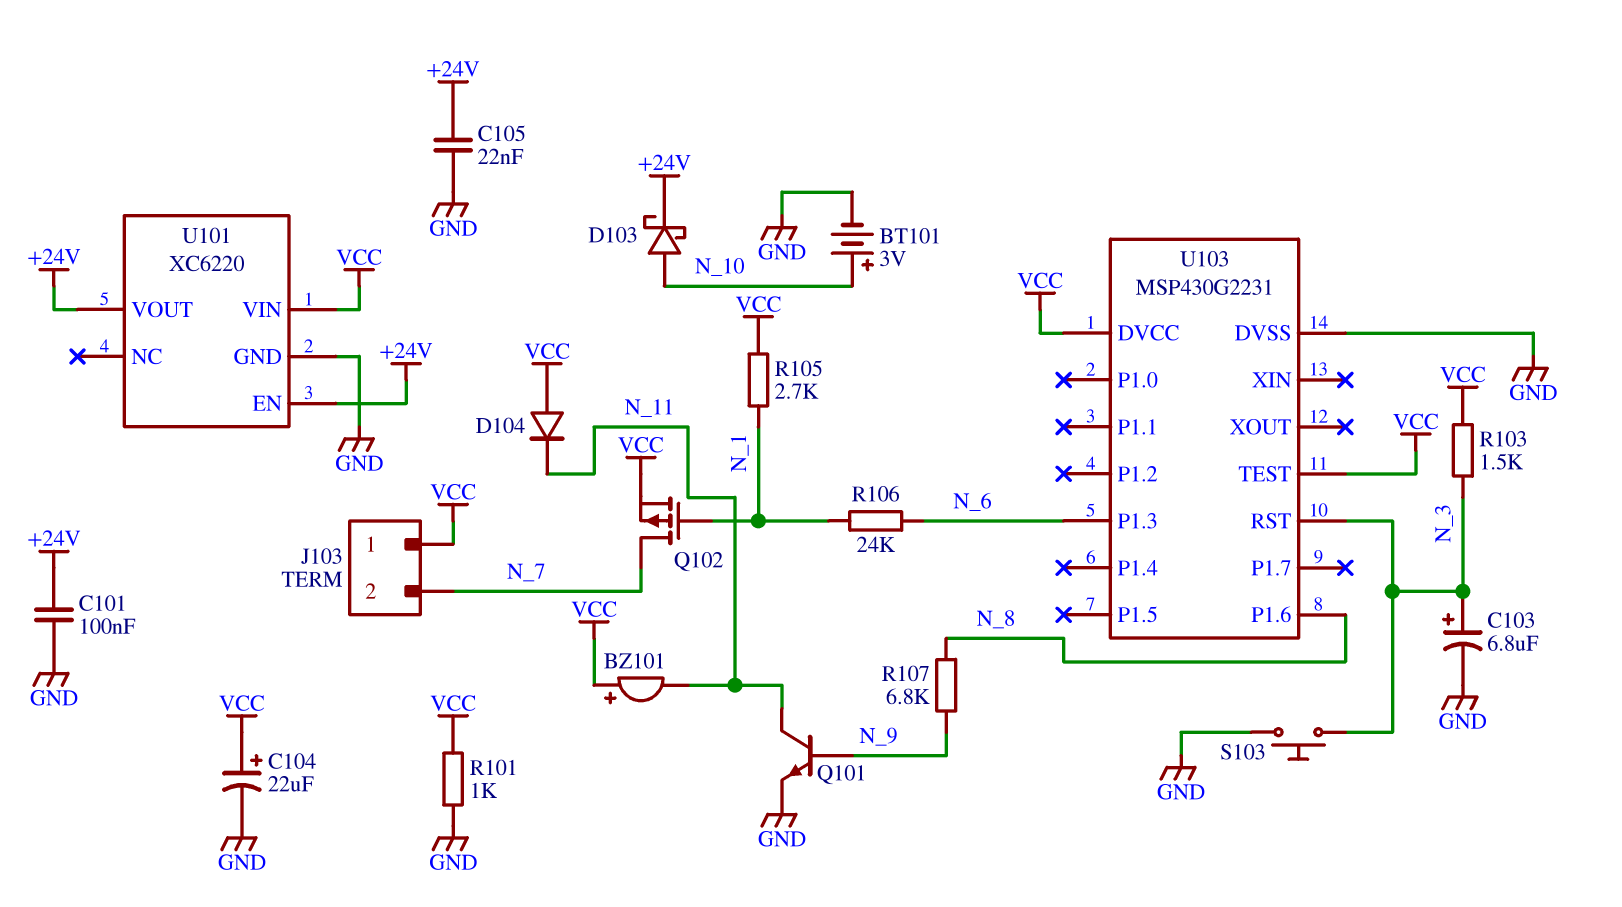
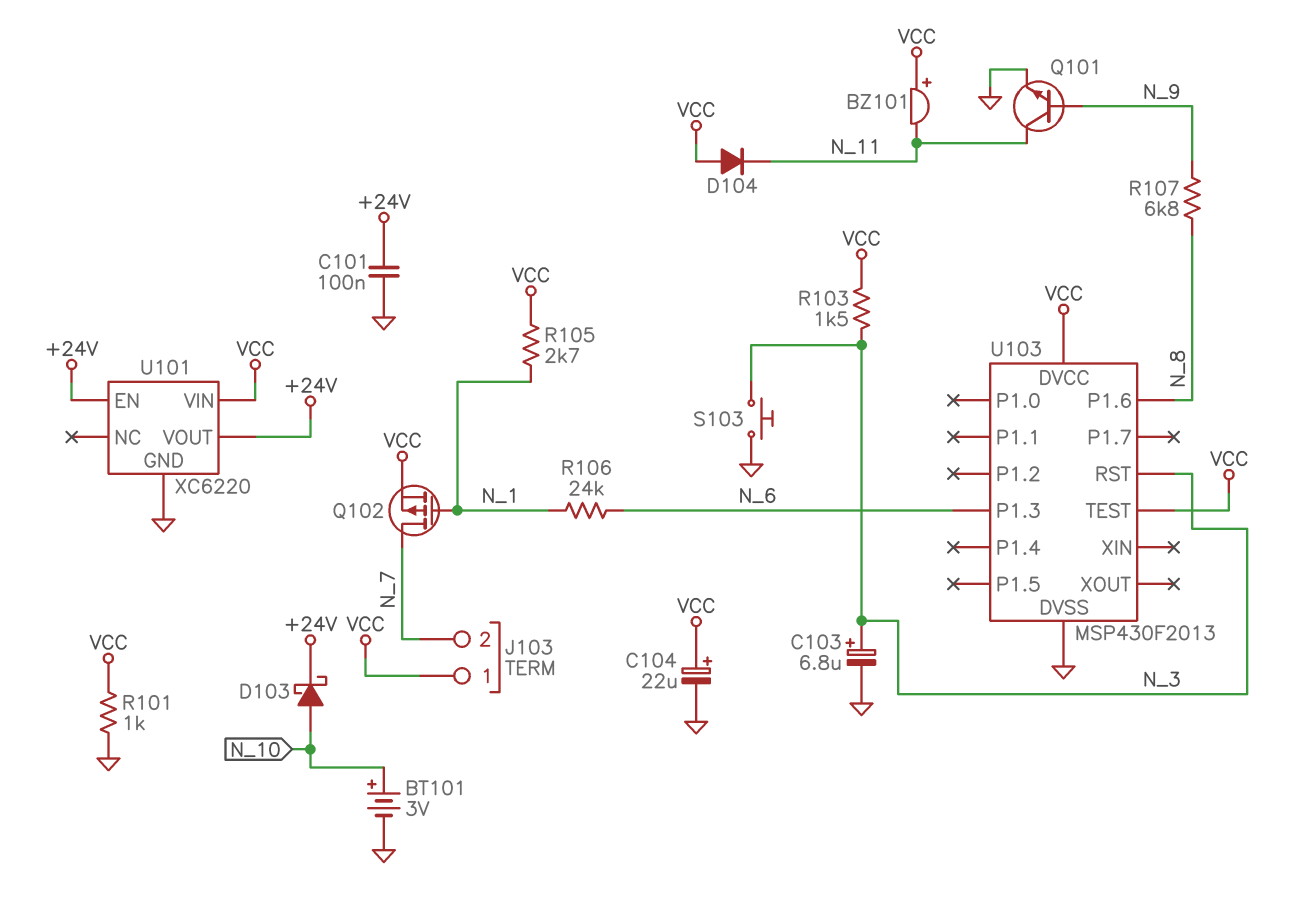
C105: 22nF (+24V, GND) -> none
U103: MSP430G2231 -> MSP430F2013

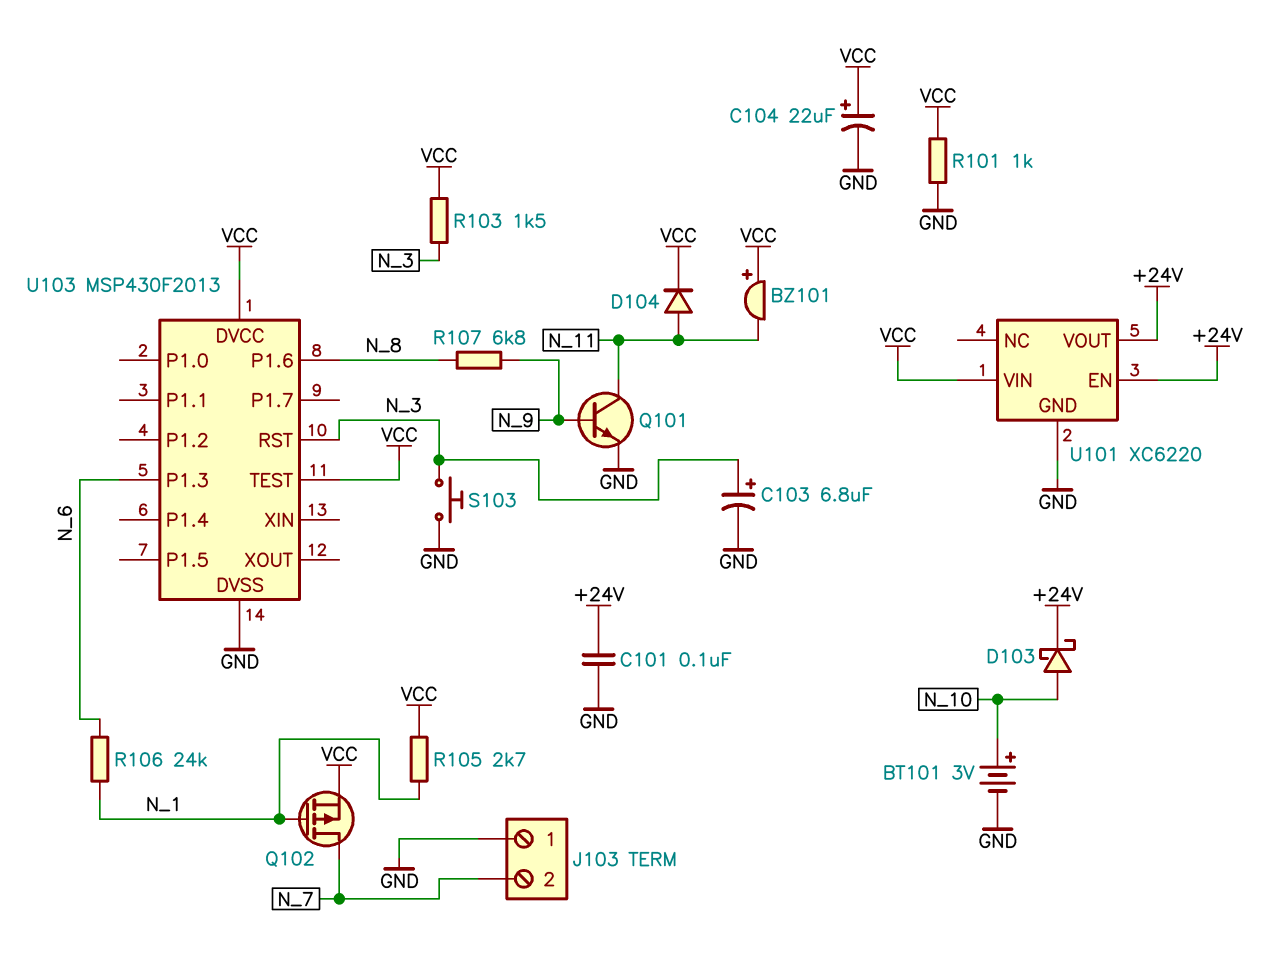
D104: diode (A VCC, K N_11) -> diode (A N_11, K VCC)
J103 pin 1: VCC -> GND

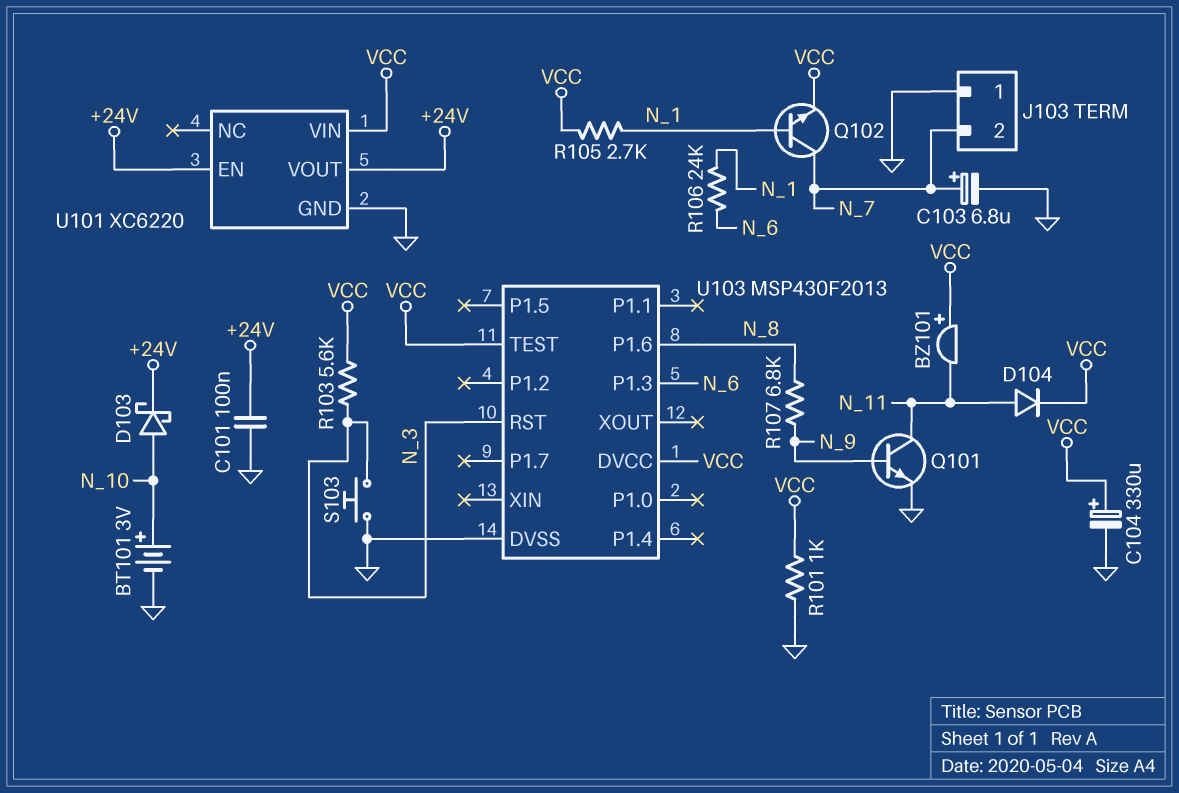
C103: 6.8uF (plus N_3, minus GND) -> 6.8uF (plus N_7, minus GND)
C104: 22uF (plus VCC, minus GND) -> 330uF (plus VCC, minus GND)
Q102: PMOS (G N_1, D N_7, S VCC) -> NPN (B N_1, C N_7, E VCC)
R103: 1.5k (N_3, VCC) -> 5.6k (N_3, VCC)

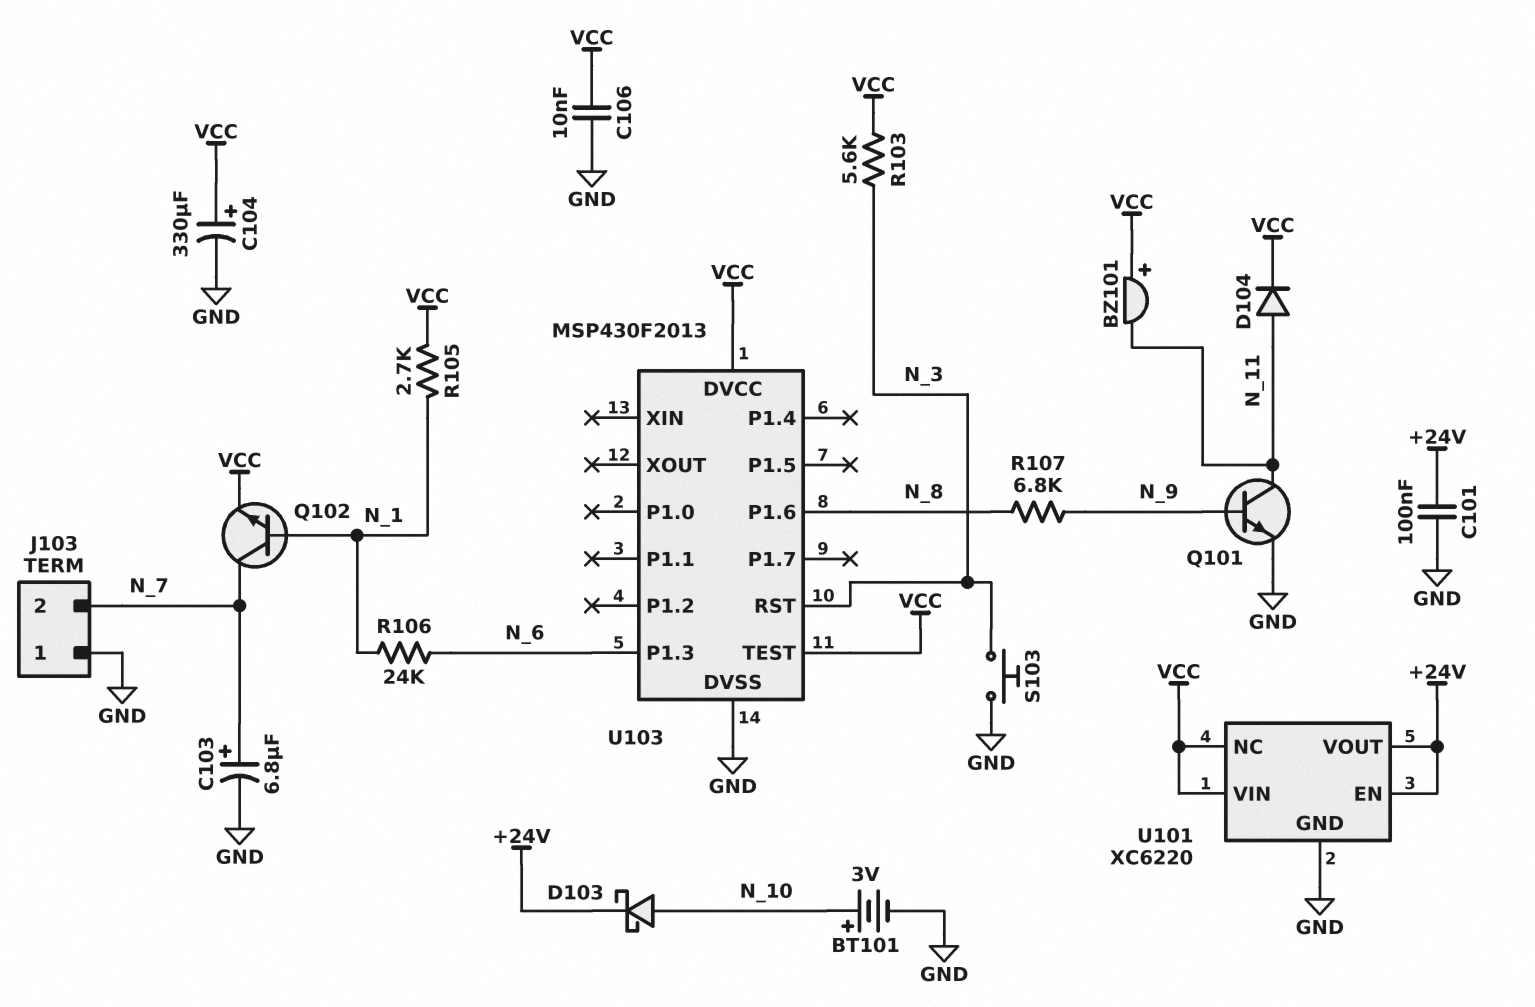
C106: none -> 10nF (GND, VCC)
R101: 1k (GND, VCC) -> none
U101 pin NC: none -> VCC

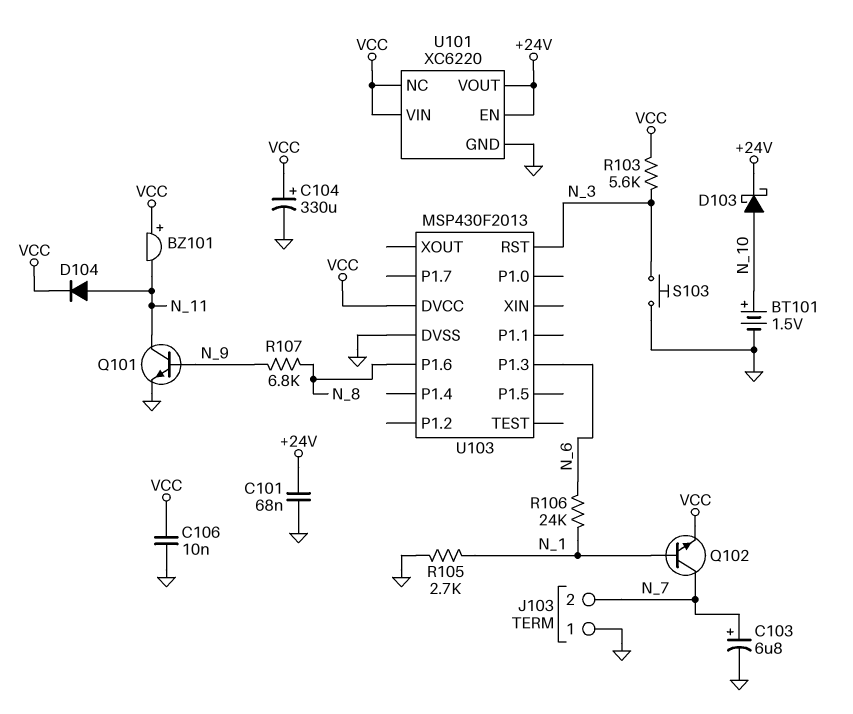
BT101: 3V (plus N_10, minus GND) -> 1.5V (plus N_10, minus GND)
C101: 100nF (+24V, GND) -> 68nF (+24V, GND)
R105: 2.7k (N_1, VCC) -> 2.7k (GND, N_1)
U103 pin TEST: VCC -> none

